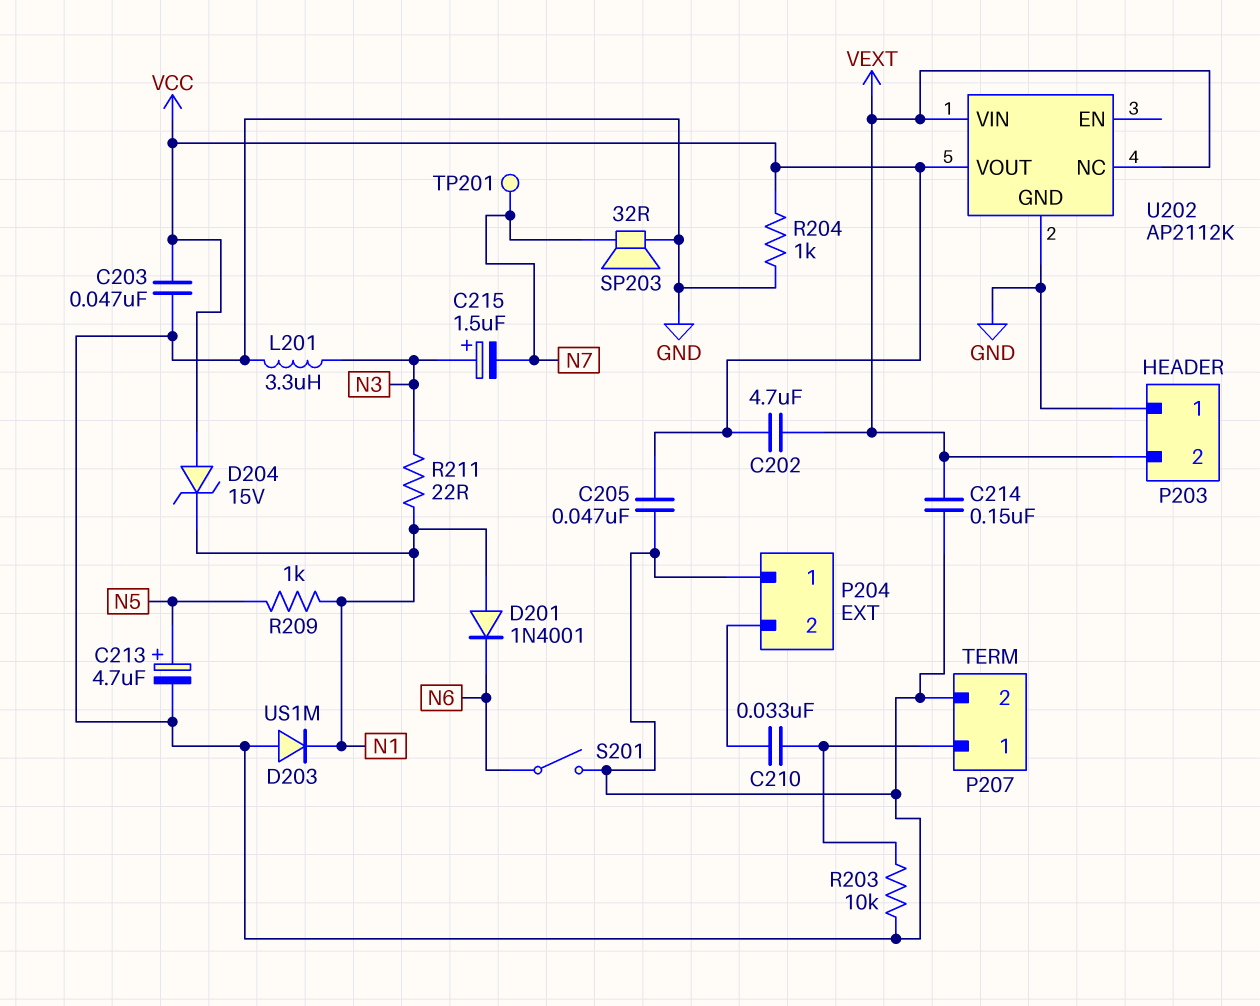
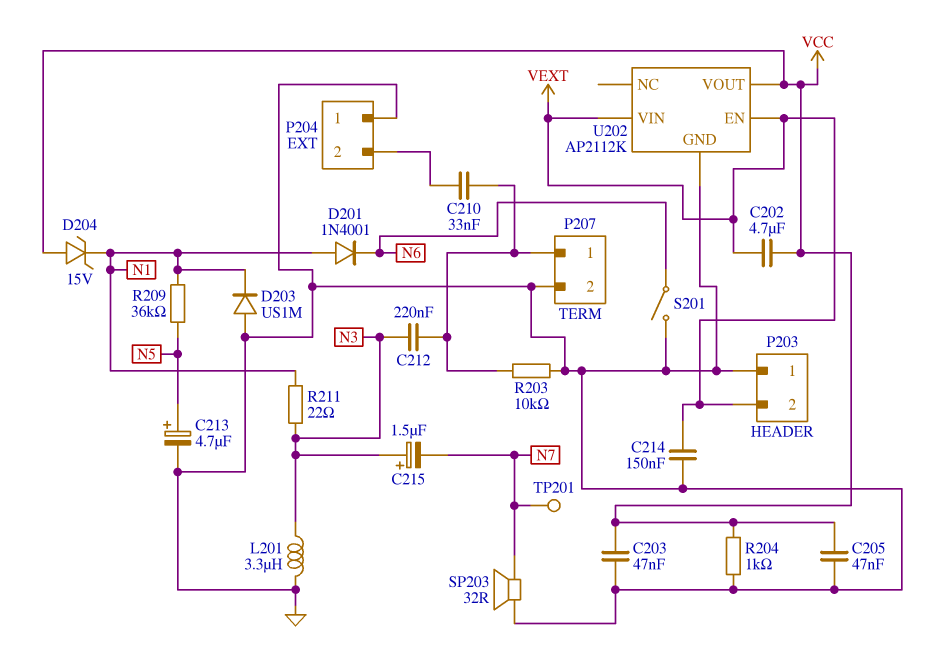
C212: none -> 220nF (N3, P207/1)
R209: 1k (N1, N5) -> 36k (N1, N5)
U202 pin EN: none -> VEXT
U202 pin NC: VEXT -> none

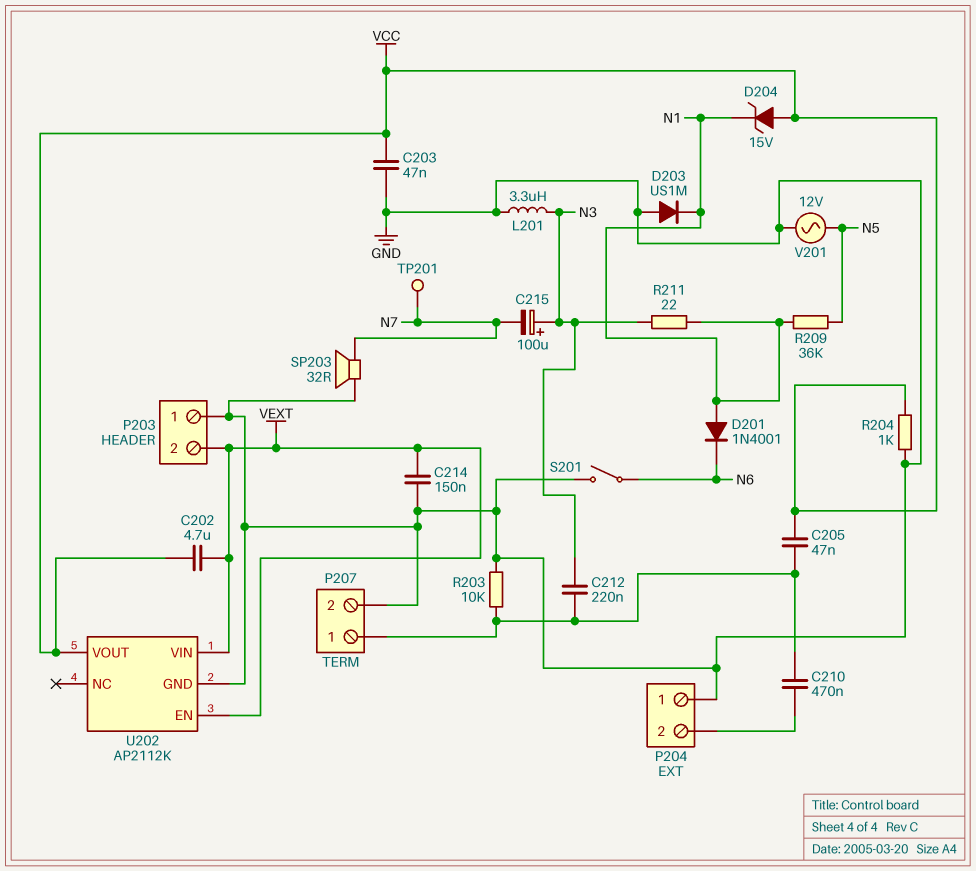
C205: 47nF (GND, VCC) -> 47nF (P207/1, VCC)
C210: 33nF (P204/2, P207/1) -> 470nF (P204/2, P207/1)
C213: 4.7uF (plus N5, minus GND) -> none
C215: 1.5uF (plus N3, minus N7) -> 100uF (plus N3, minus N7)
V201: none -> AC 12V (GND, N5)

